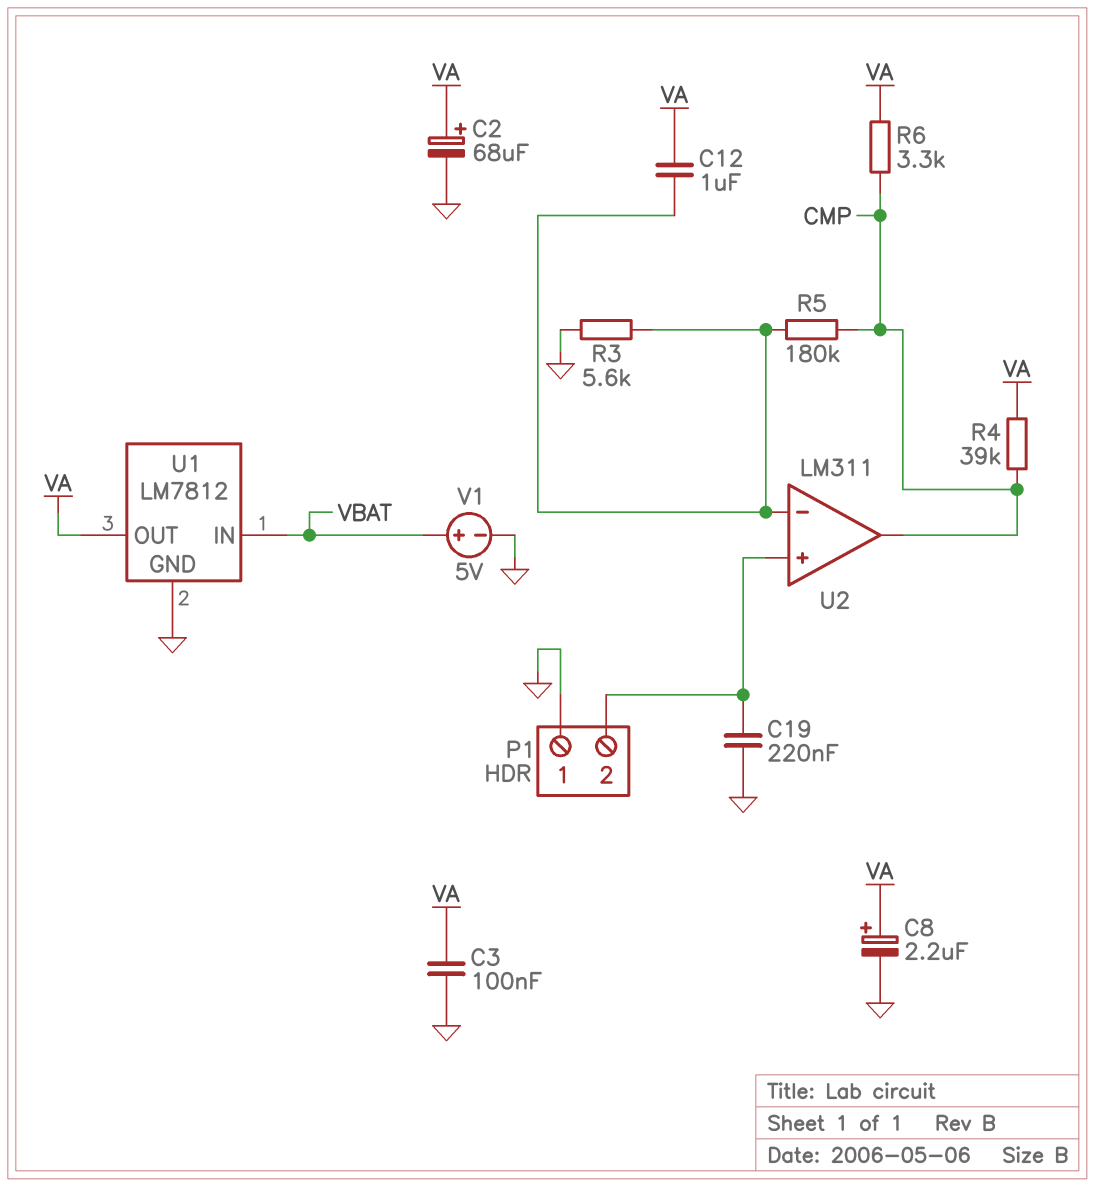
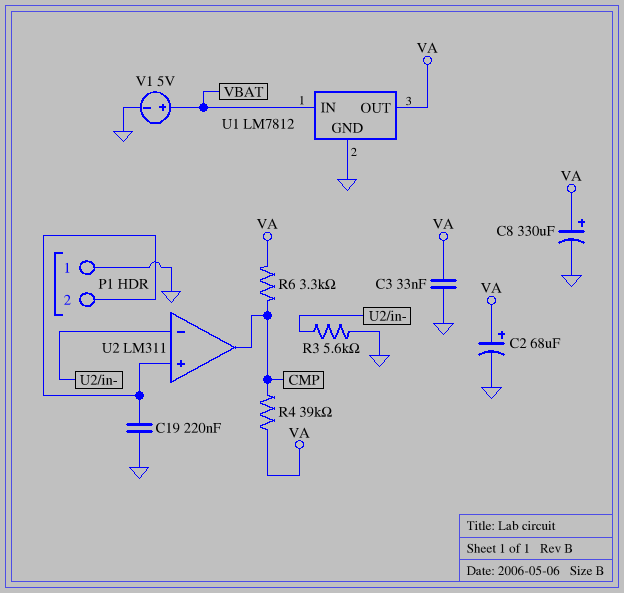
C3: 100nF (GND, VA) -> 33nF (GND, VA)
C8: 2.2uF (plus VA, minus GND) -> 330uF (plus VA, minus GND)
C12: 1uF (U2/in-, VA) -> none
R5: 180k (CMP, U2/in-) -> none

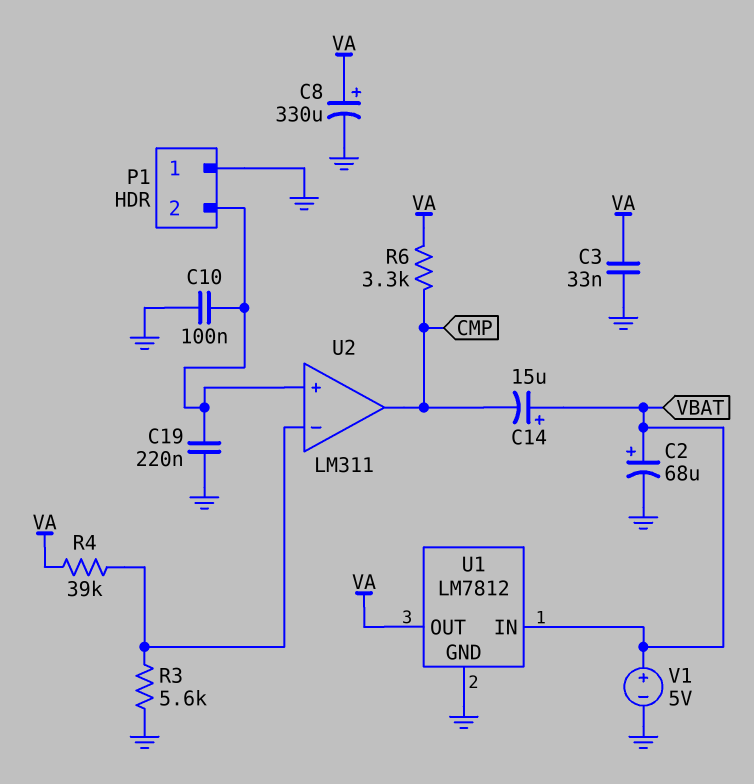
C2: 68uF (plus VA, minus GND) -> 68uF (plus VBAT, minus GND)
C10: none -> 100nF (GND, P1/2)
C14: none -> 15uF (plus VBAT, minus CMP)
R4: 39k (CMP, VA) -> 39k (U2/in-, VA)

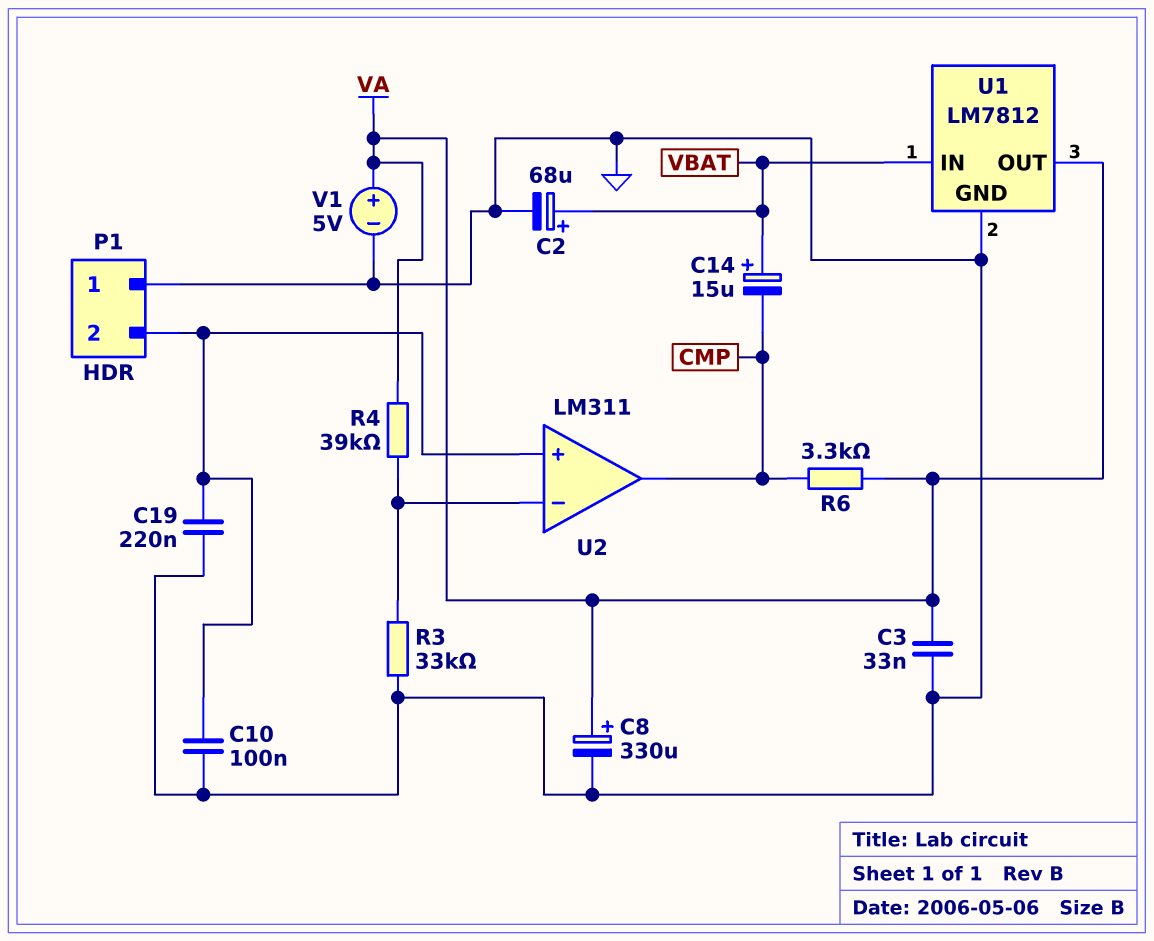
R3: 5.6k (GND, U2/in-) -> 33k (GND, U2/in-)
V1: 5V (plus VBAT, minus GND) -> 5V (plus VA, minus GND)

